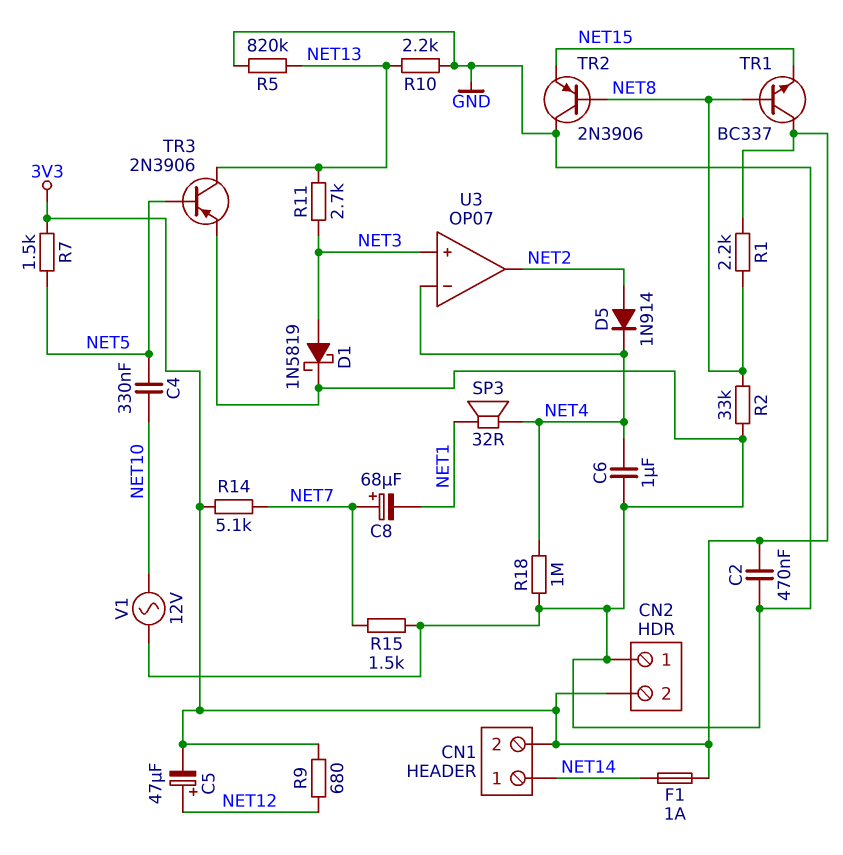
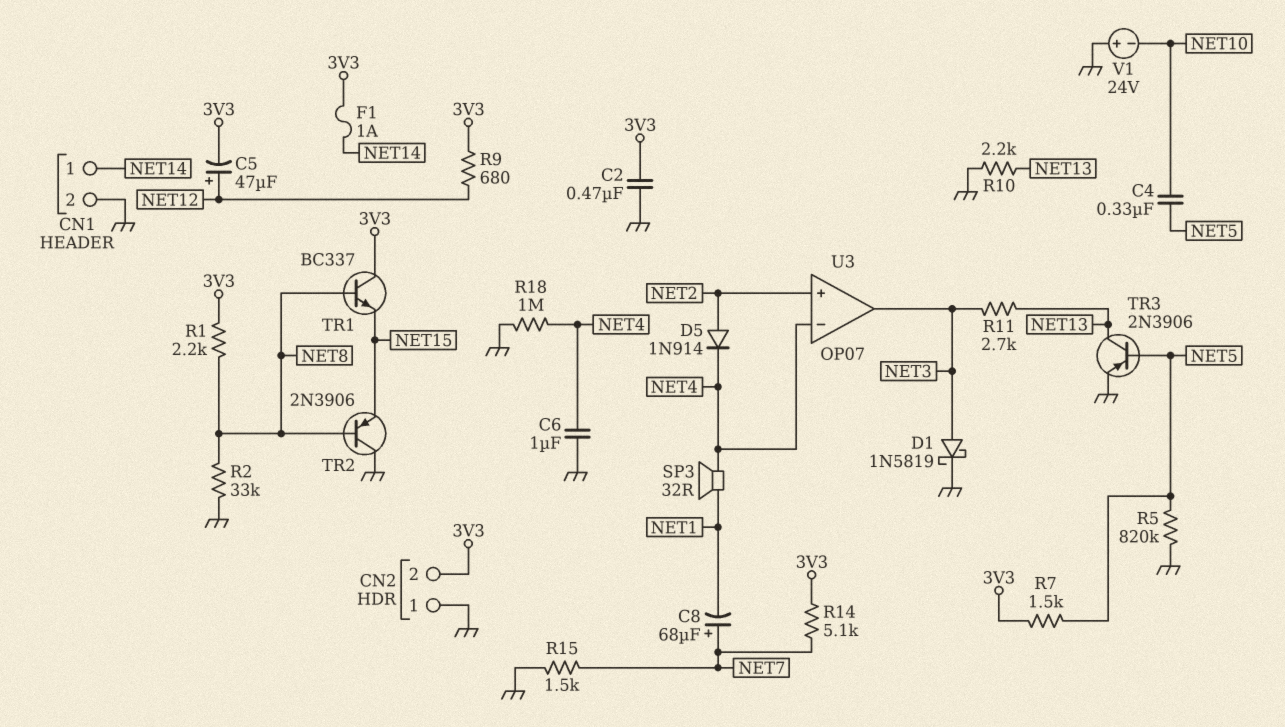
CN1 pin 2: 3V3 -> GND
R5: 820k (GND, NET13) -> 820k (GND, NET5)
U3 pin in+: NET3 -> NET2
U3 pin out: NET2 -> NET3
V1: AC 12V (GND, NET10) -> 24V (plus GND, minus NET10)

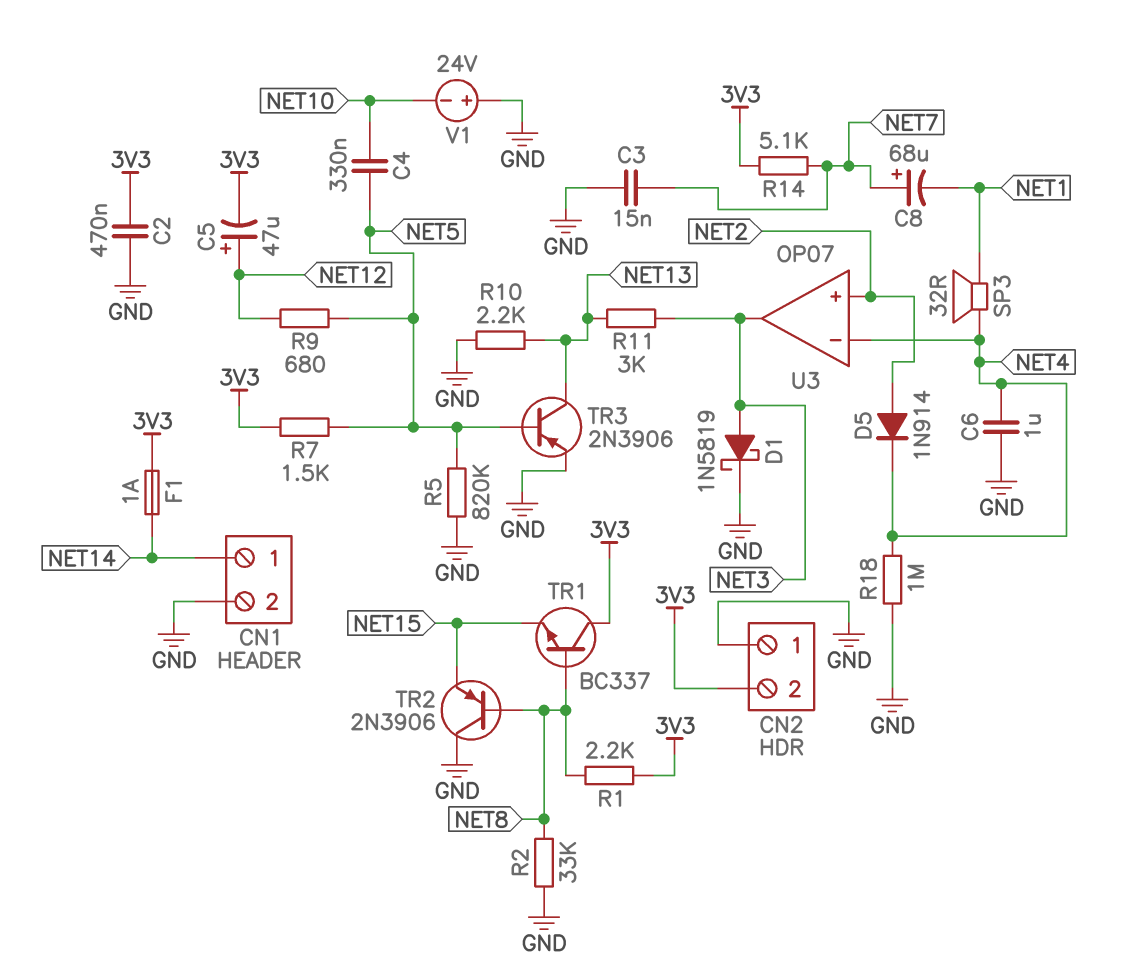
C3: none -> 15nF (GND, NET7)
R9: 680 (3V3, NET12) -> 680 (NET5, NET12)
R11: 2.7k (NET3, NET13) -> 3k (NET3, NET13)
R15: 1.5k (GND, NET7) -> none

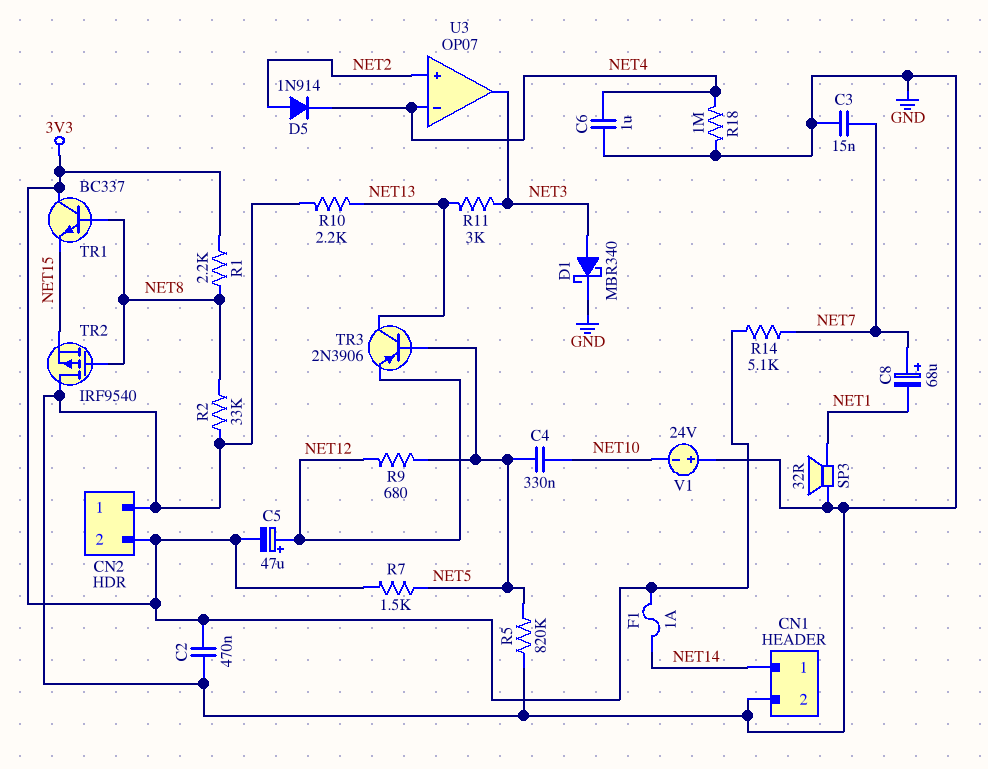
D1: schottky 1N5819 (A NET3, K GND) -> schottky MBR340 (A NET3, K GND)
SP3: speaker 32R (NET1, NET4) -> speaker 32R (GND, NET1)
TR2: PNP 2N3906 (B NET8, C GND, E NET15) -> PMOS IRF9540 (G NET8, D GND, S NET15)
TR3: PNP 2N3906 (B NET5, C NET13, E GND) -> PNP 2N3906 (B NET5, C NET13, E NET12)

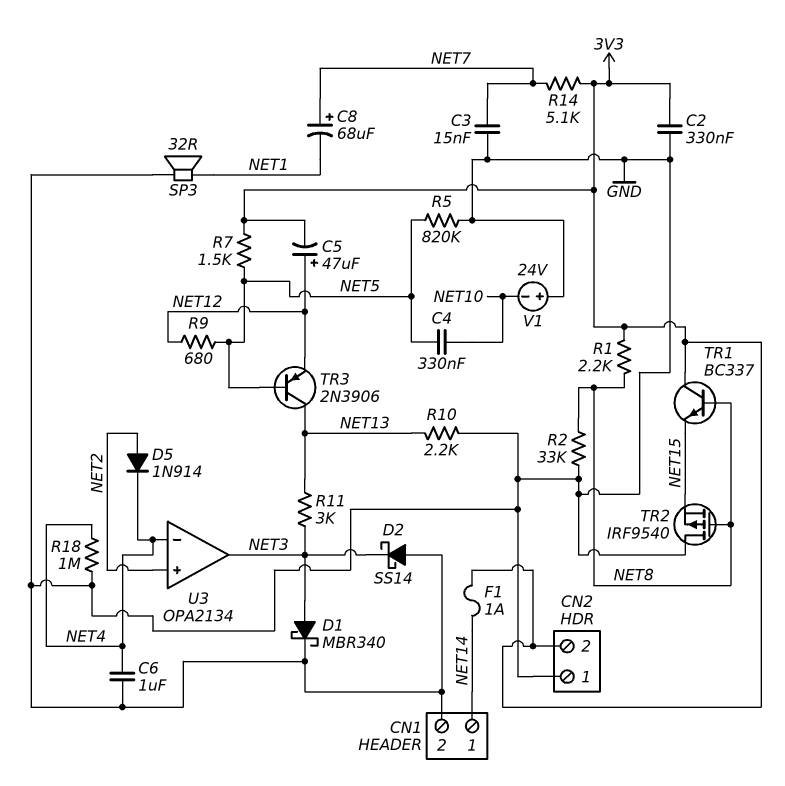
C2: 470nF (3V3, GND) -> 330nF (3V3, GND)
D2: none -> schottky SS14 (A GND, K NET3)
U3: OP07 -> OPA2134

